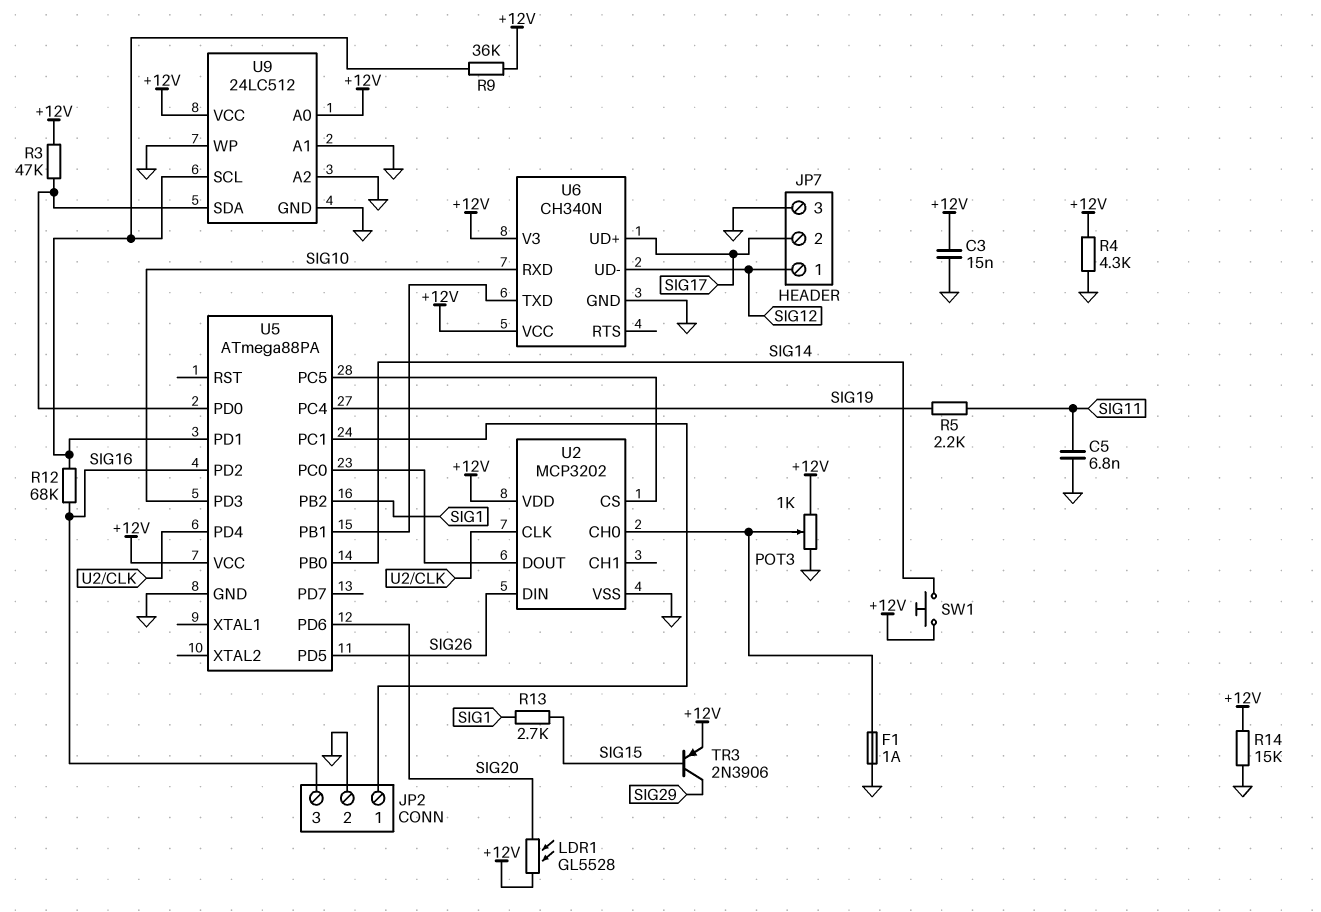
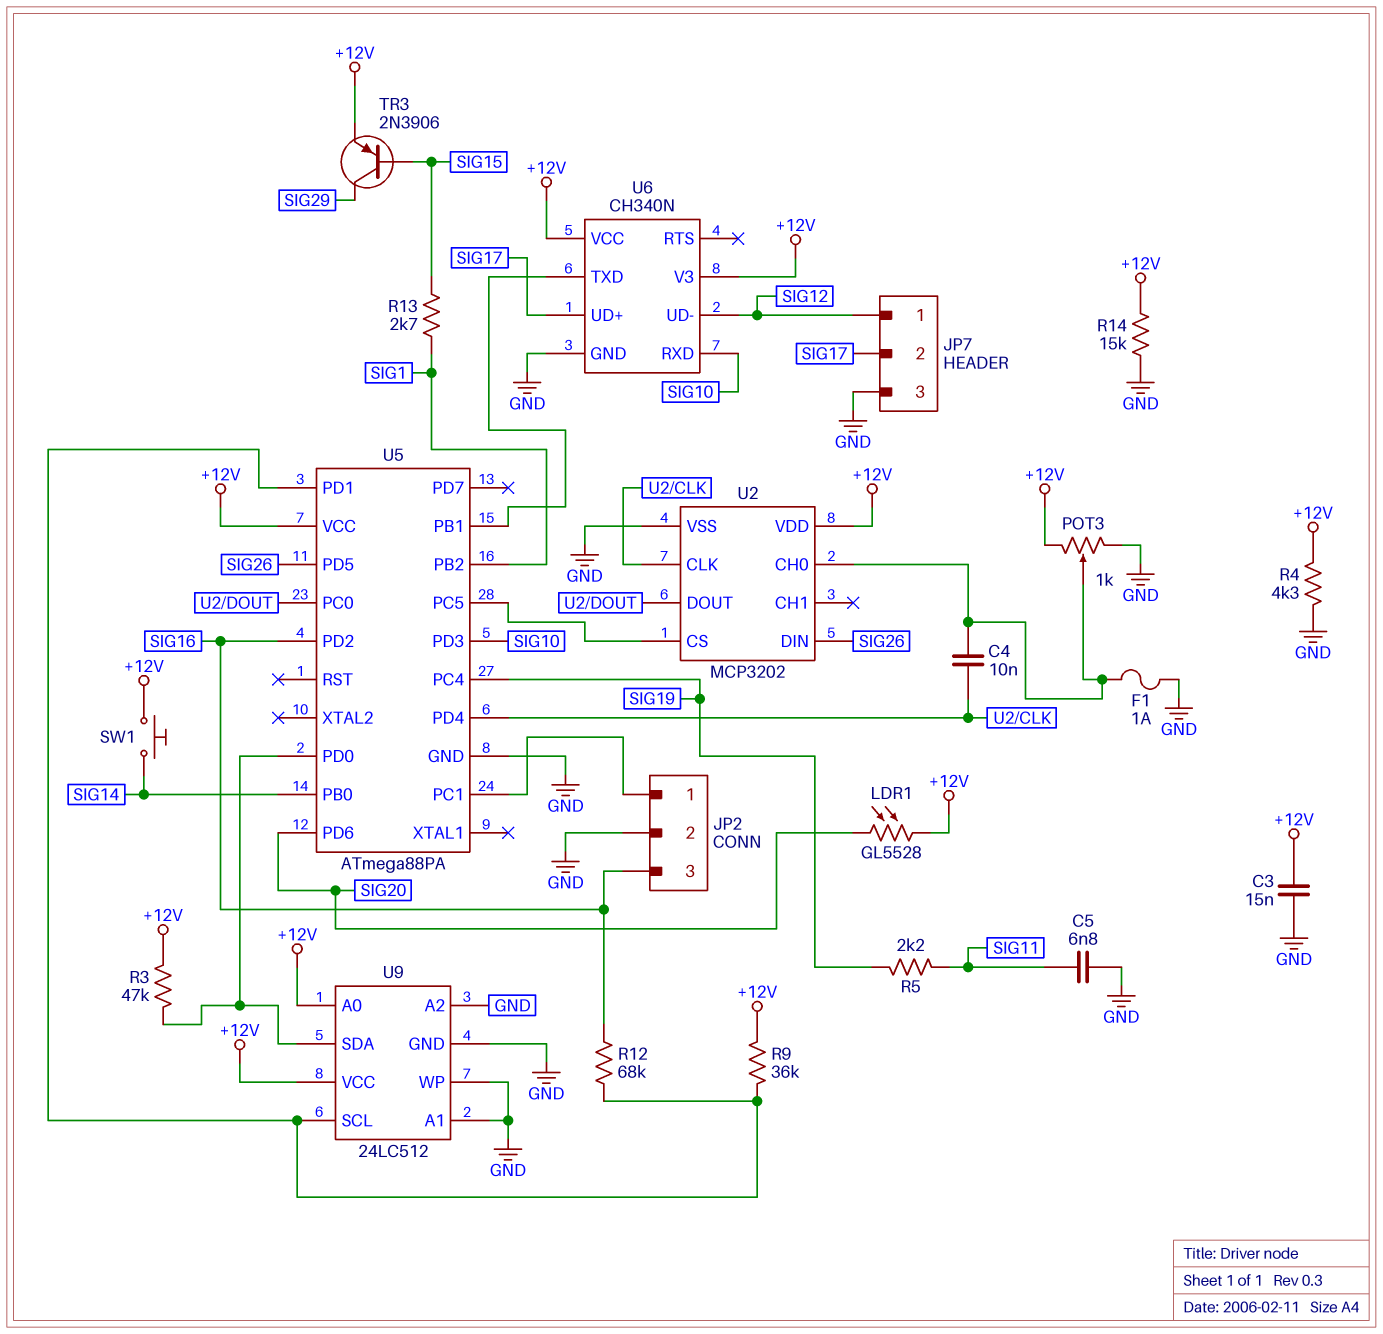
C4: none -> 10nF (U2/CH0, U2/CLK)

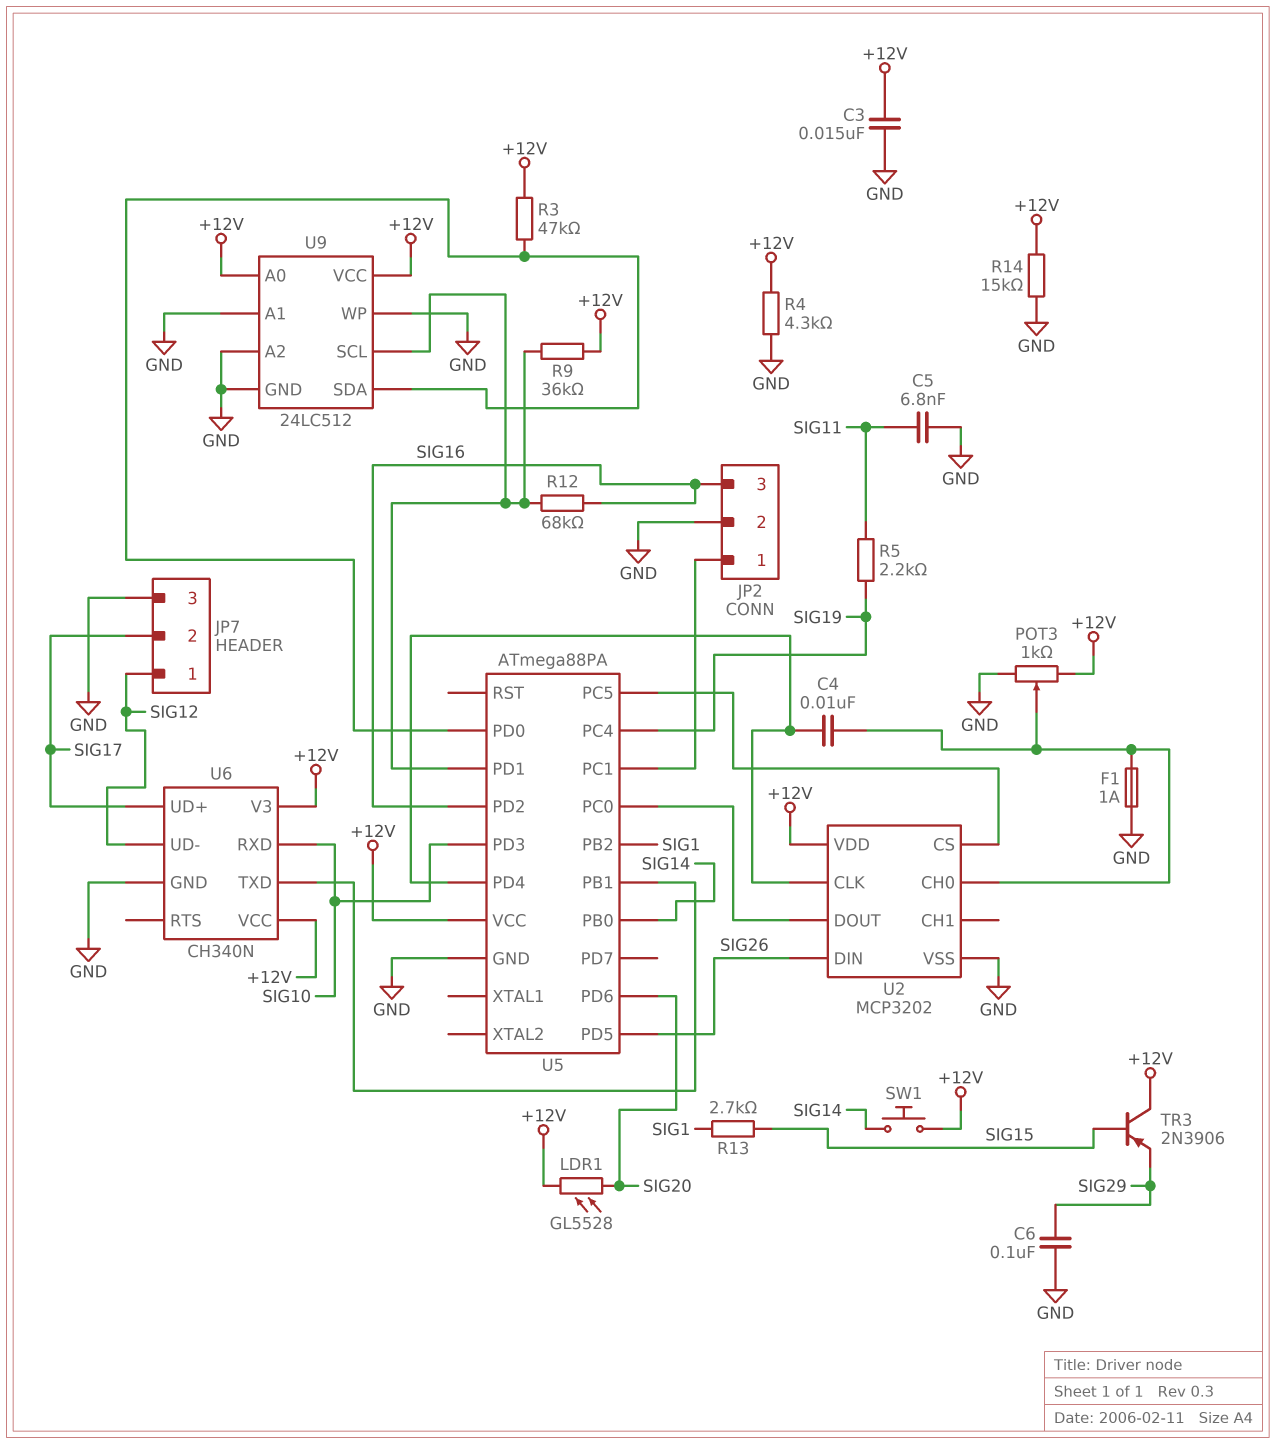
C6: none -> 100nF (GND, SIG29)
TR3: PNP 2N3906 (B SIG15, C SIG29, E +12V) -> PNP 2N3906 (B SIG15, C +12V, E SIG29)

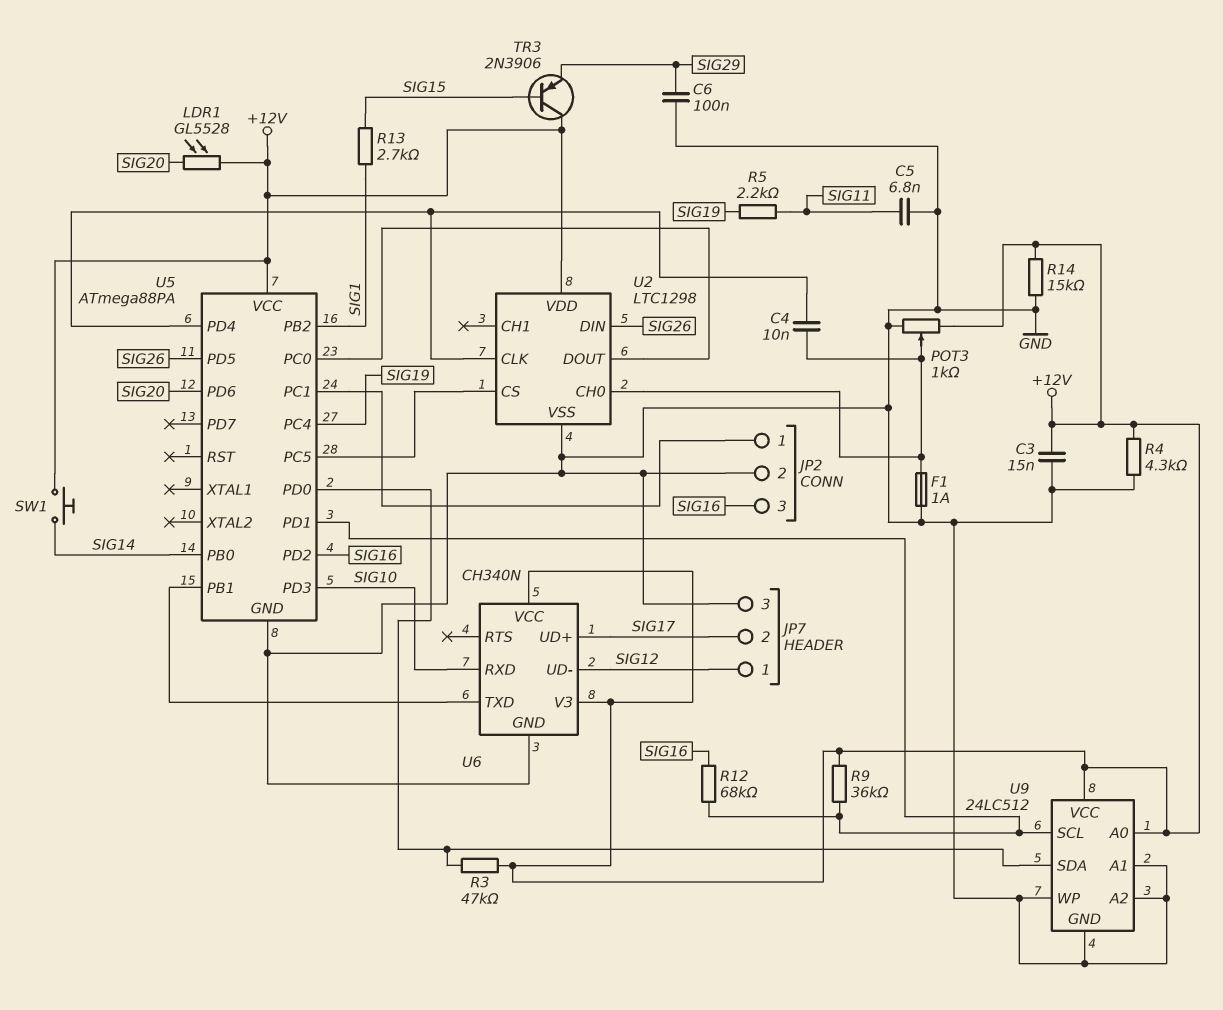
U2: MCP3202 -> LTC1298

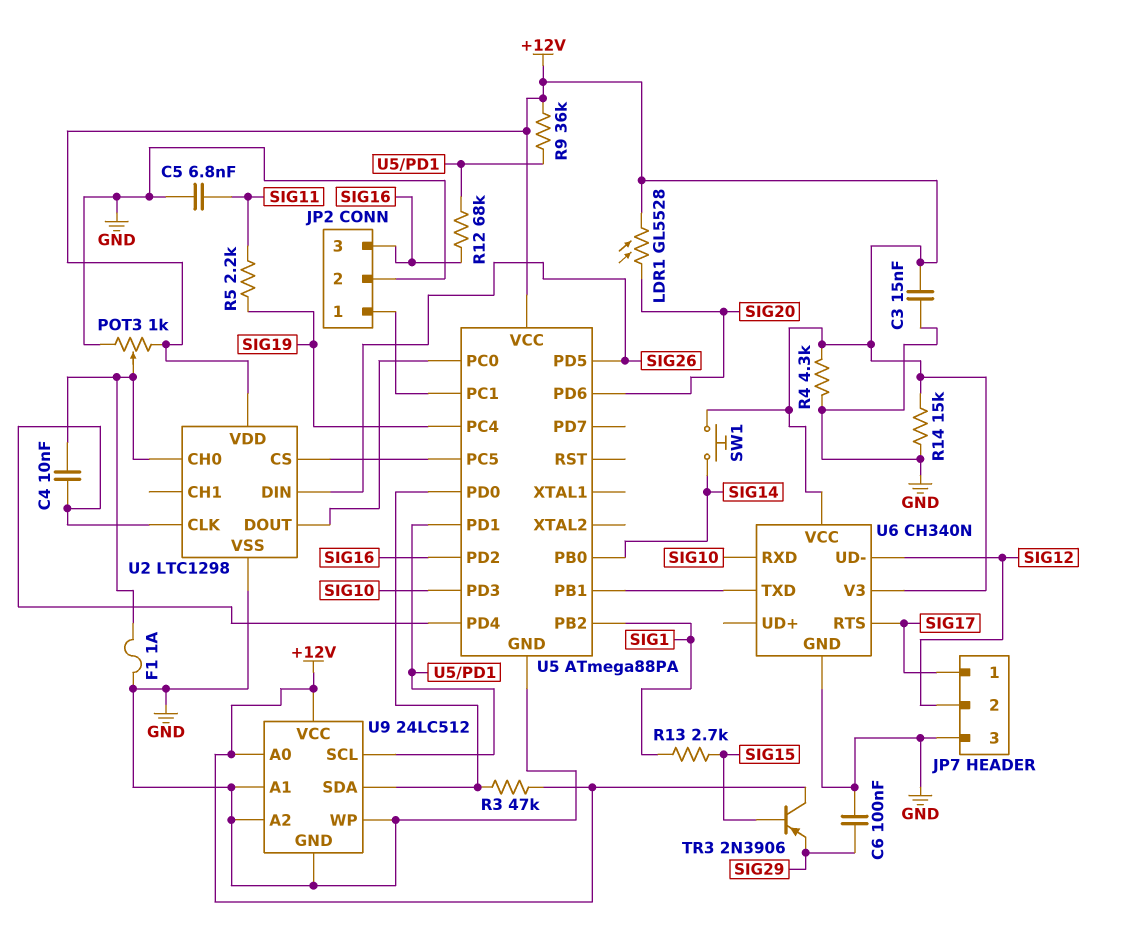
JP7 pin 1: SIG12 -> SIG17
JP7 pin 2: SIG17 -> SIG12
U6 pin RTS: none -> SIG17
U6 pin UD+: SIG17 -> none

